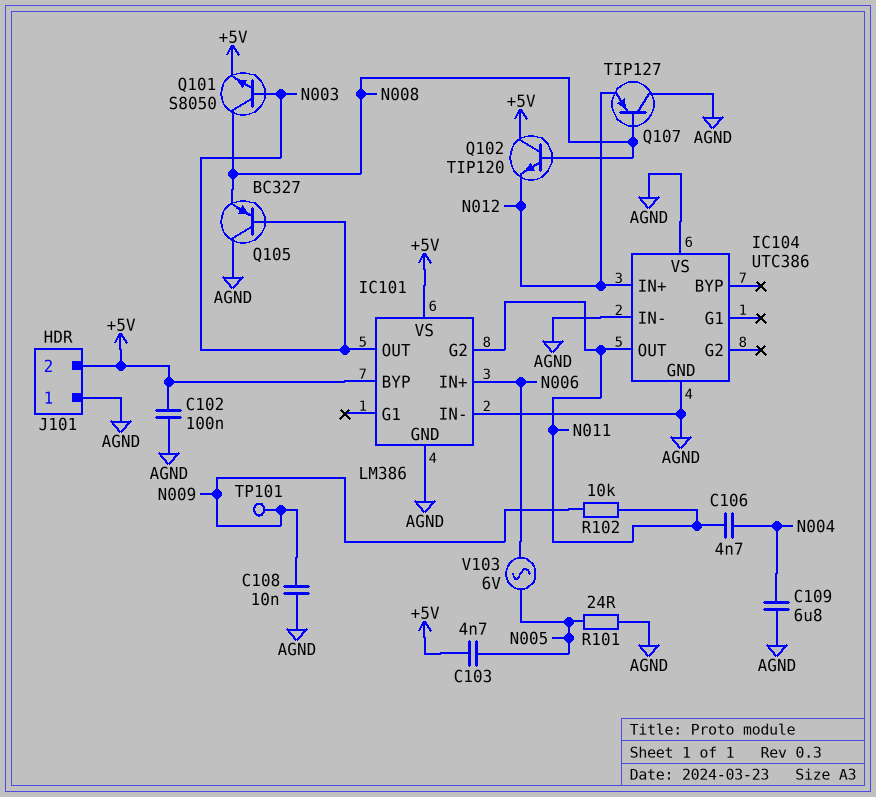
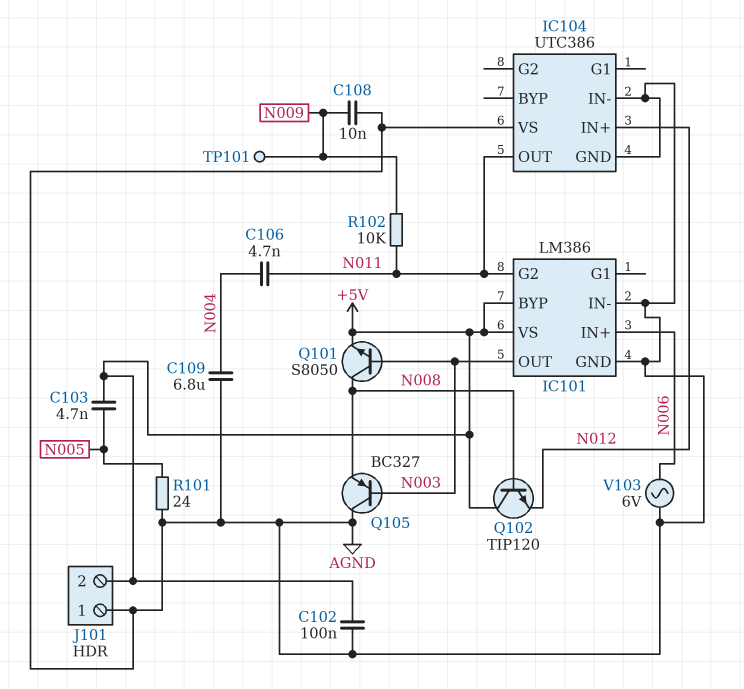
Q107: PNP TIP127 (B N008, C AGND, E N012) -> none
V103: AC 6V (N005, N006) -> AC 6V (AGND, N006)

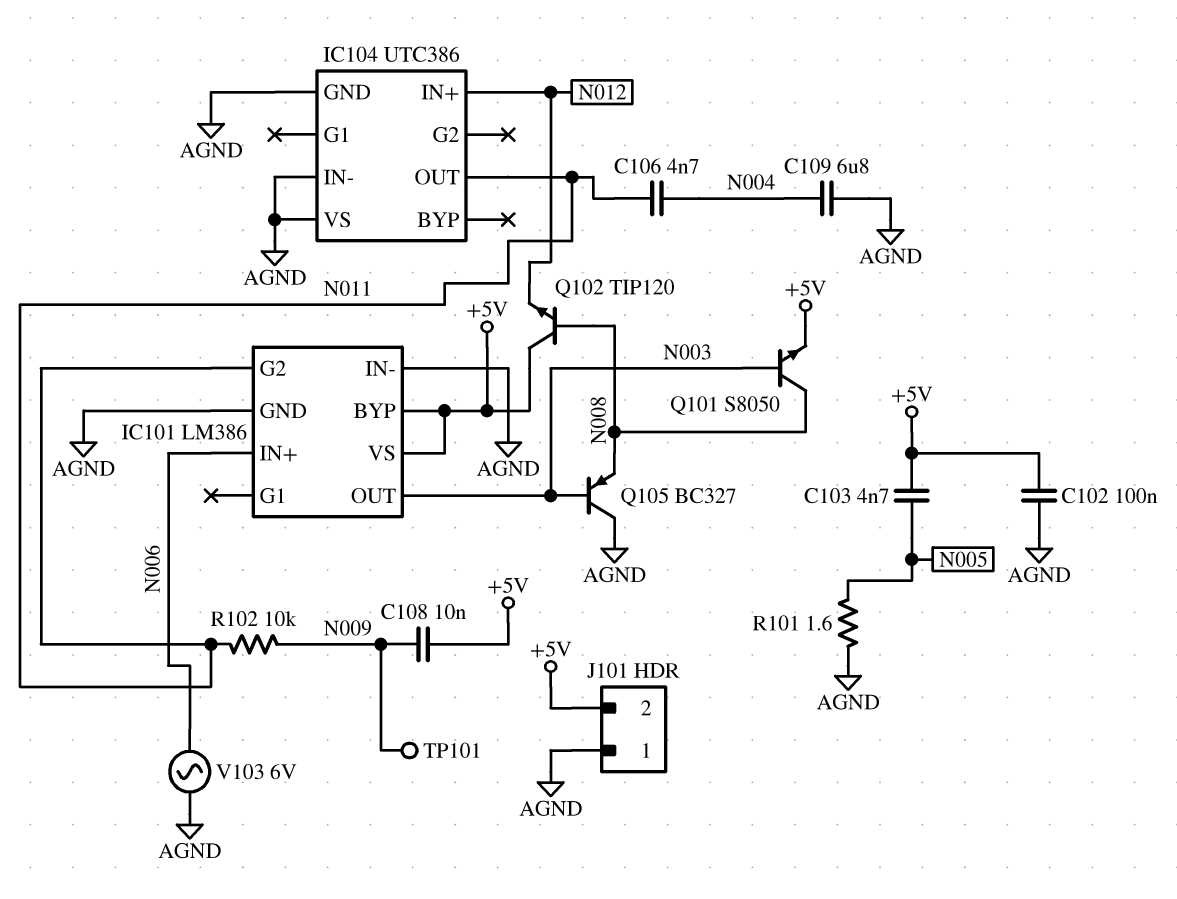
C108: 10nF (AGND, N009) -> 10nF (+5V, N009)
R101: 24 (AGND, N005) -> 1.6 (AGND, N005)

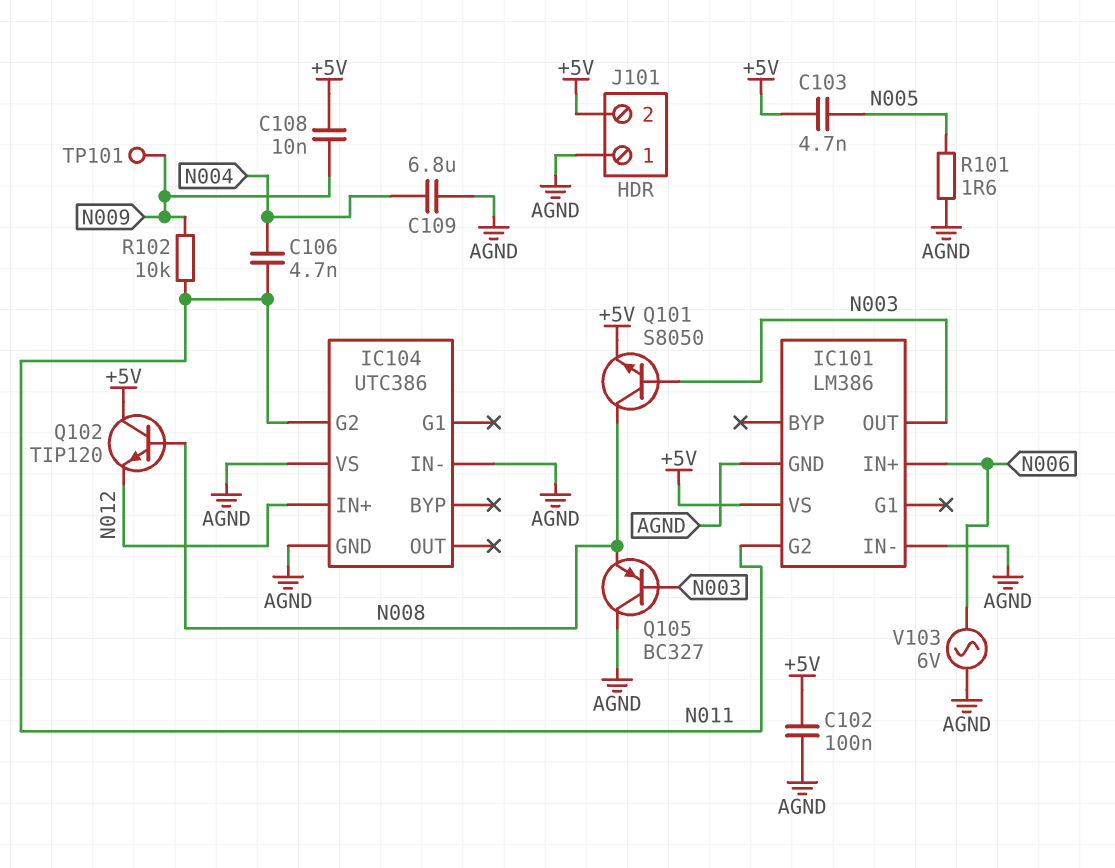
IC101 pin BYP: +5V -> none
IC104 pin G2: none -> N011
IC104 pin OUT: N011 -> none

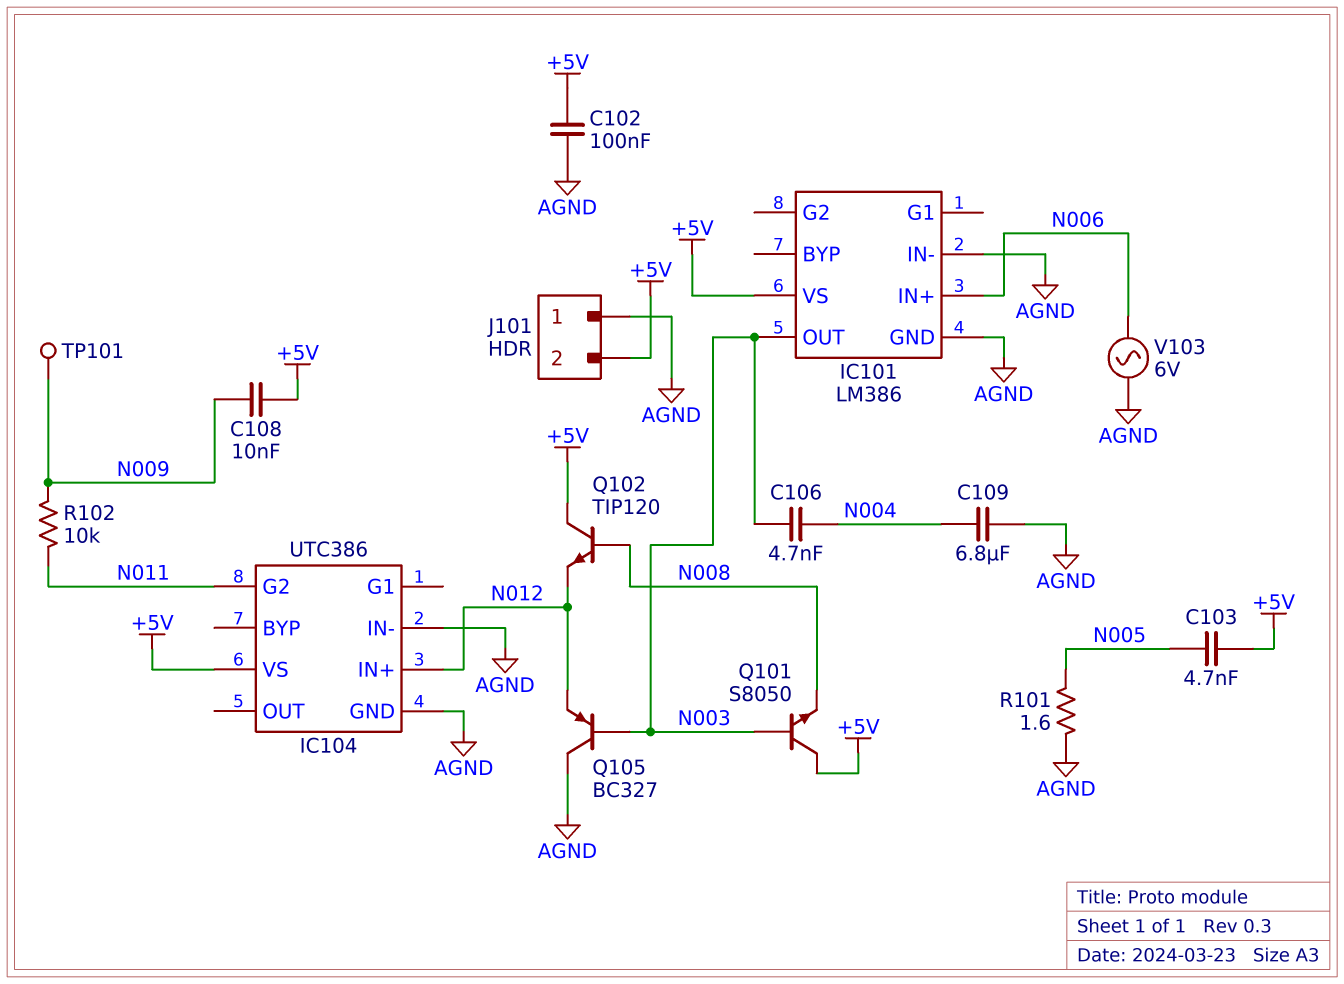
C106: 4.7nF (N004, N011) -> 4.7nF (N003, N004)
IC101 pin G2: N011 -> none
IC104 pin VS: AGND -> +5V
Q101: NPN S8050 (B N003, C N008, E +5V) -> NPN S8050 (B N003, C +5V, E N008)
Q105: PNP BC327 (B N003, C AGND, E N008) -> PNP BC327 (B N003, C AGND, E N012)

